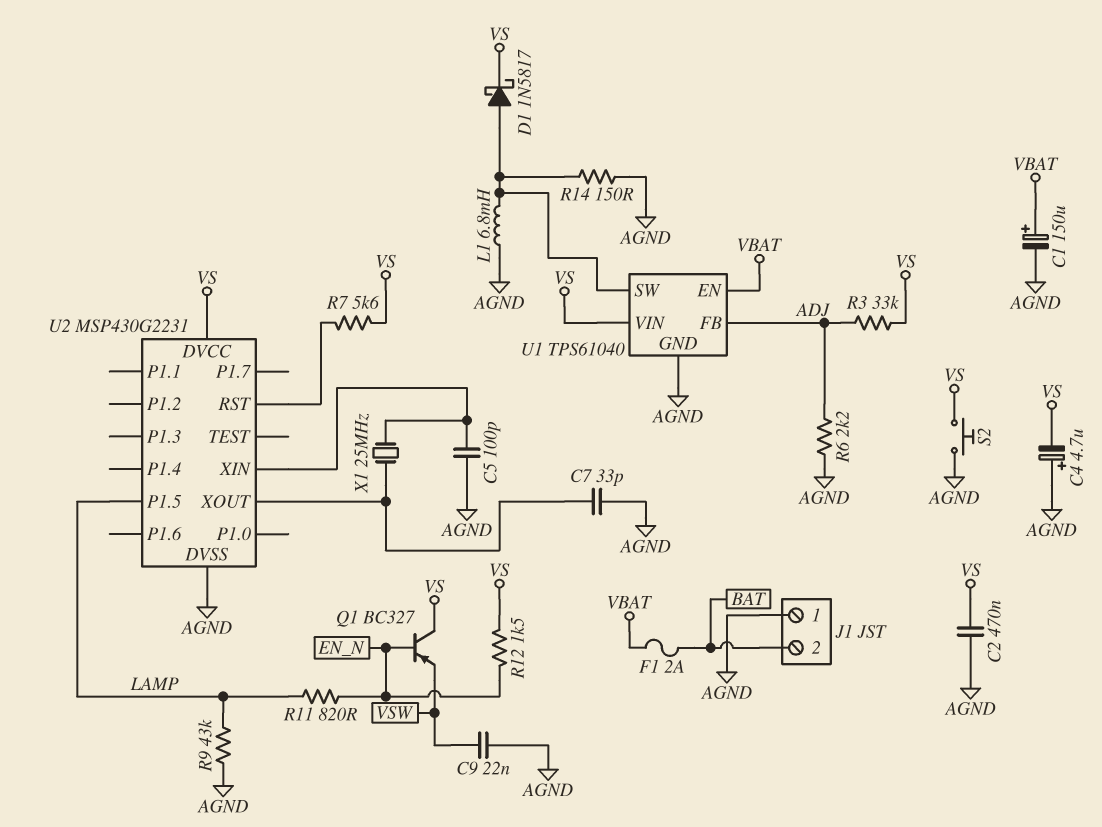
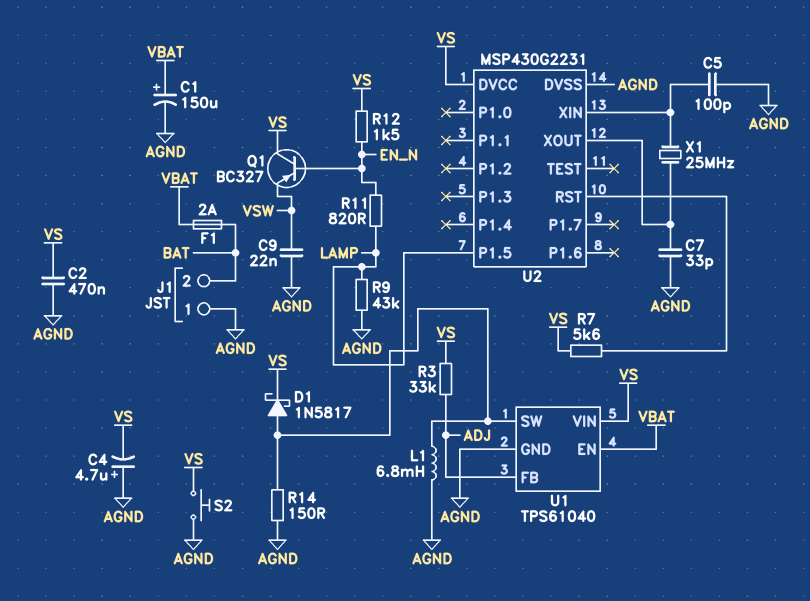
R6: 2.2k (ADJ, AGND) -> none

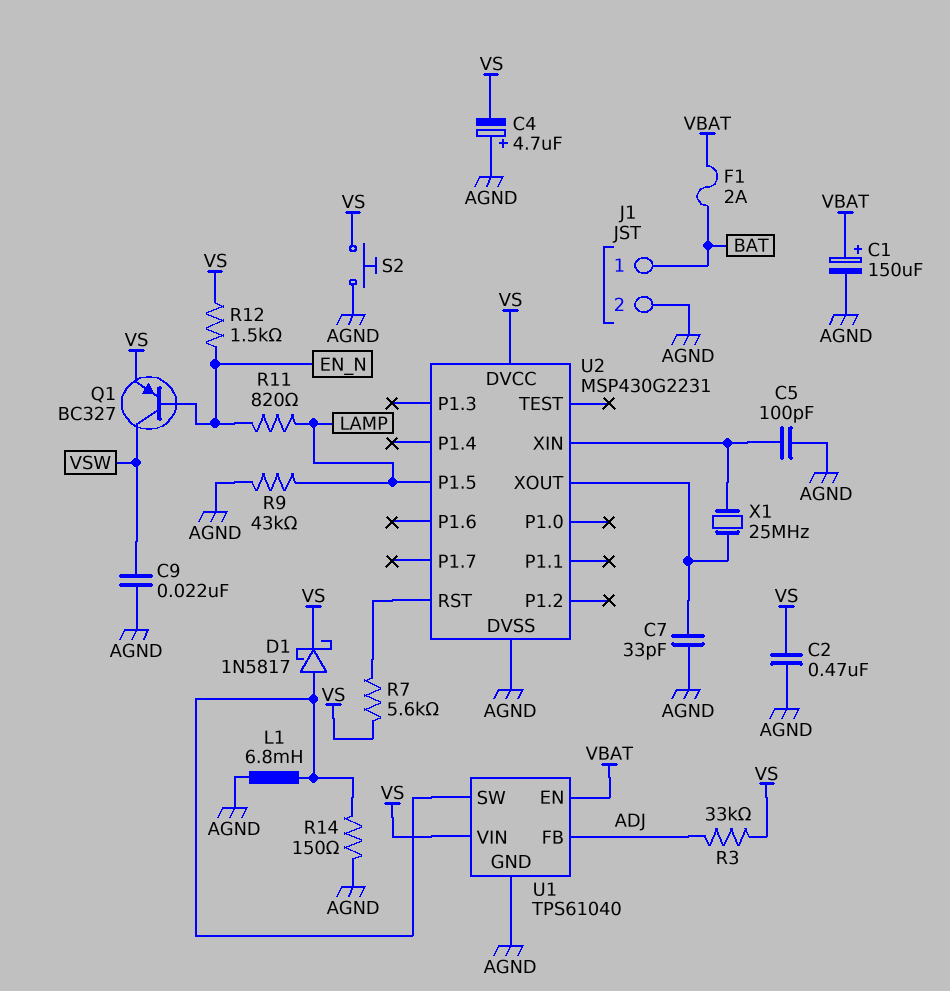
J1 pin 1: AGND -> BAT
J1 pin 2: BAT -> AGND
Q1: PNP BC327 (B EN_N, C VS, E VSW) -> PNP BC327 (B EN_N, C VSW, E VS)

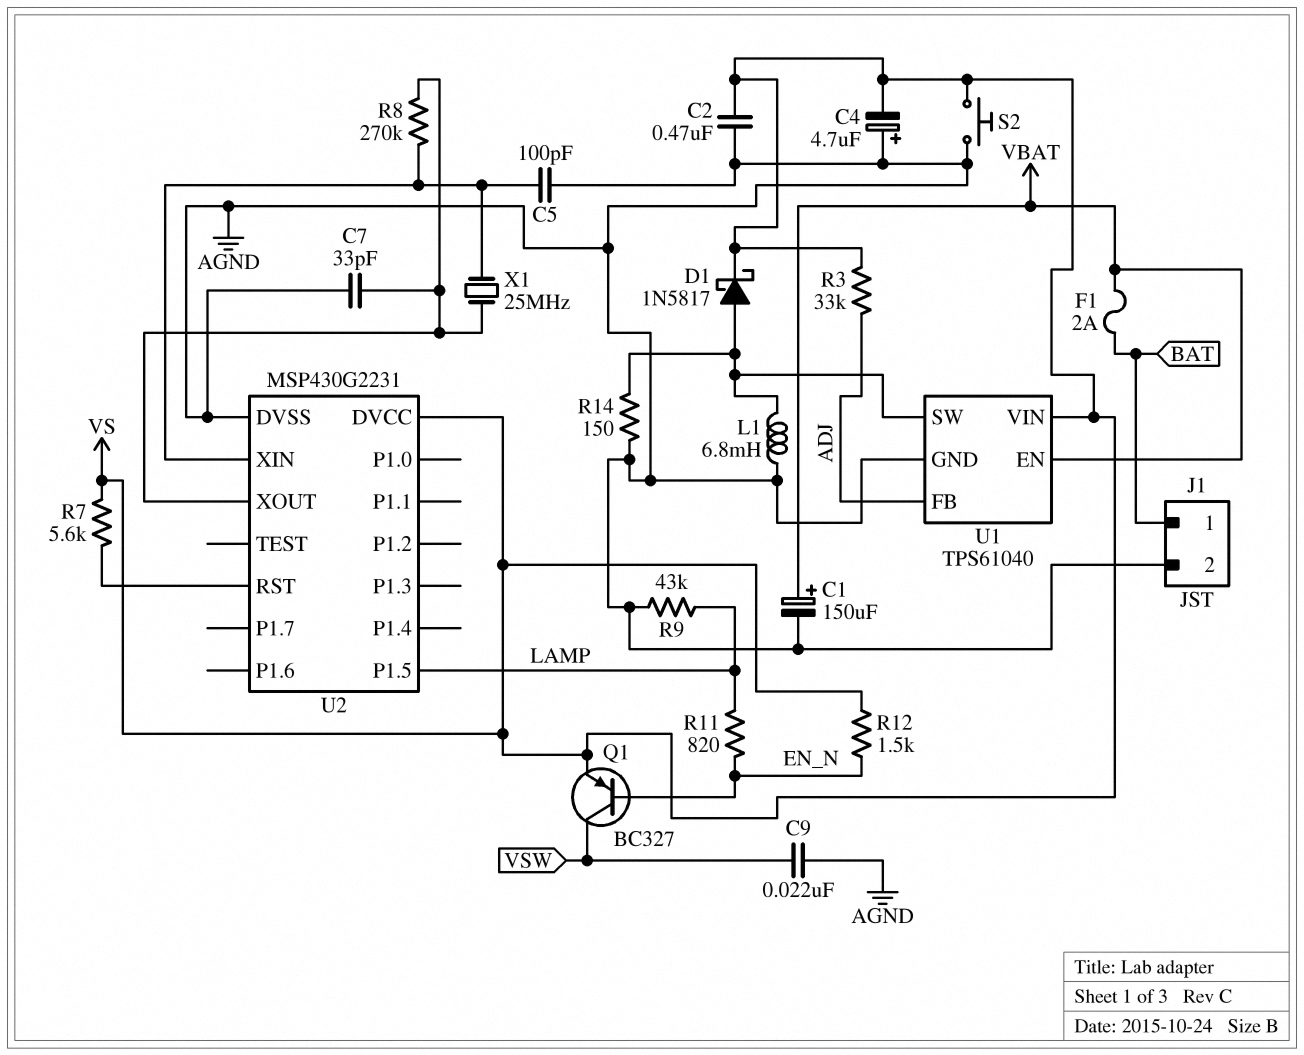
R8: none -> 270k (U2/XIN, U2/XOUT)

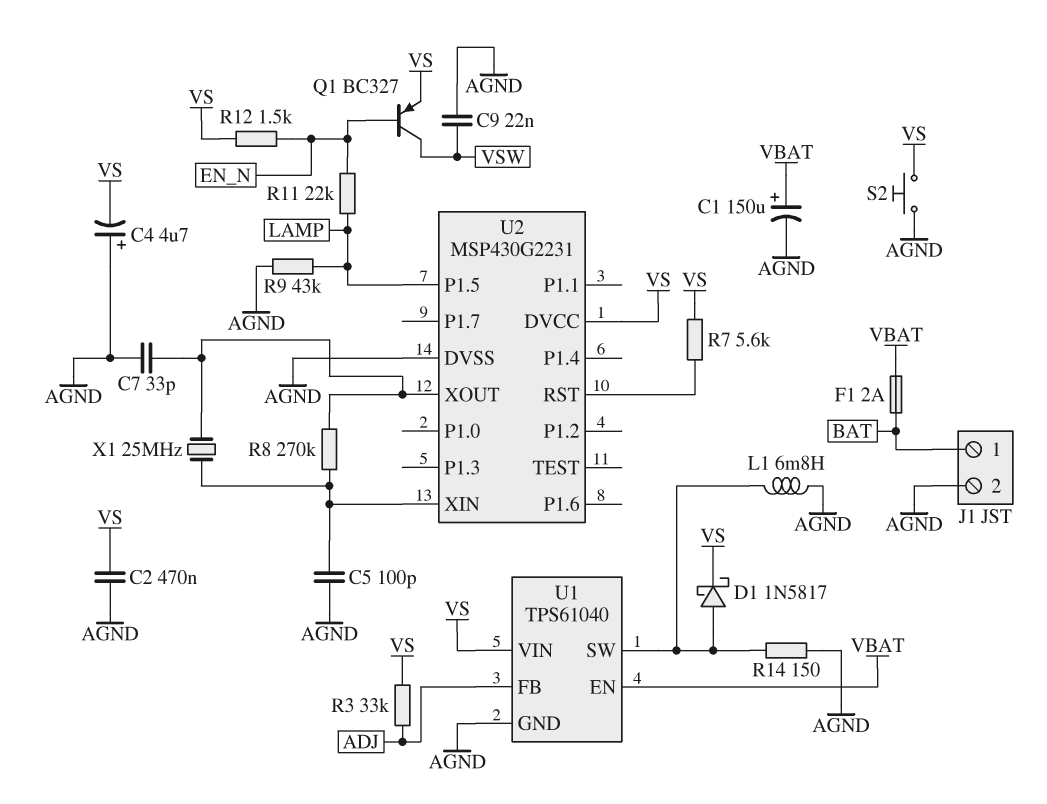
R11: 820 (EN_N, LAMP) -> 22k (EN_N, LAMP)

